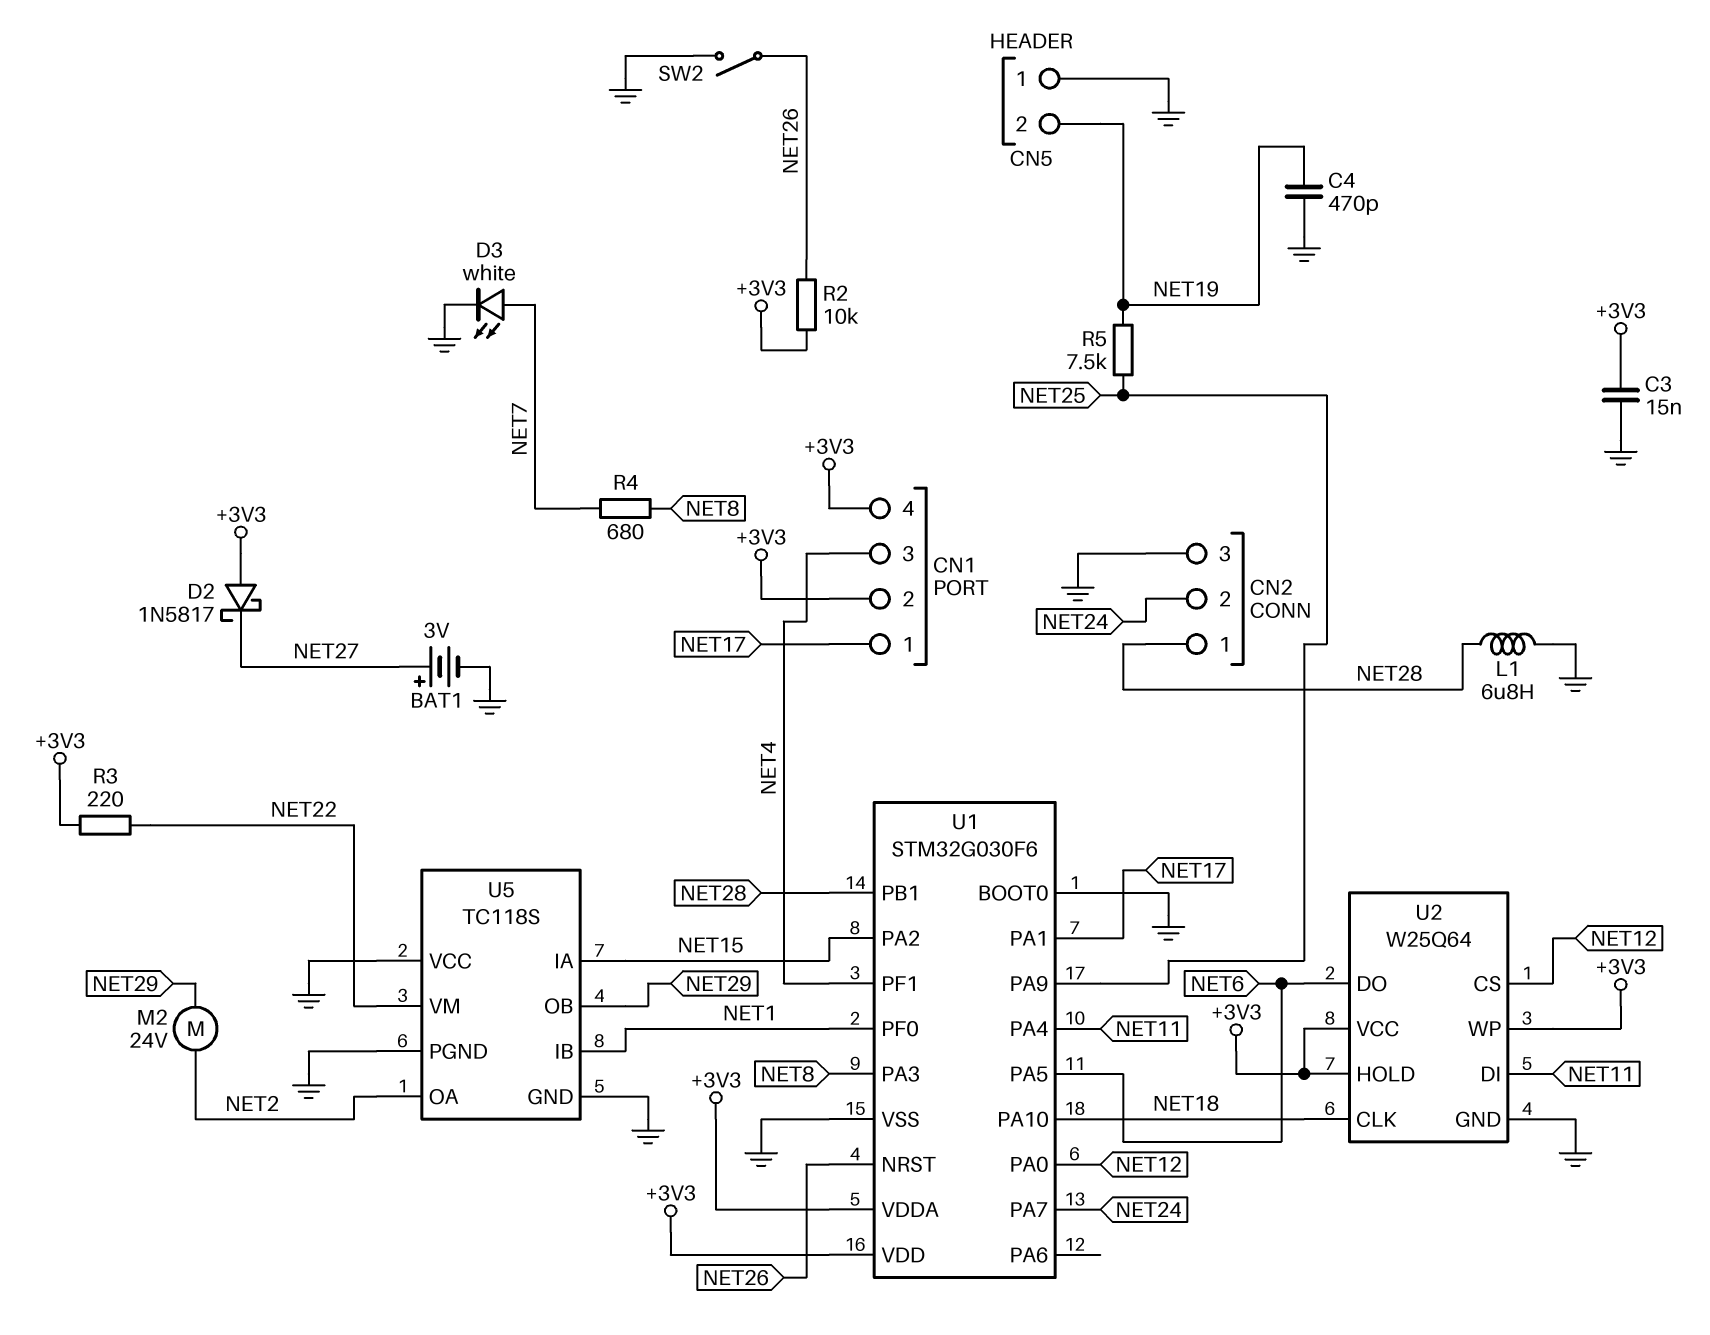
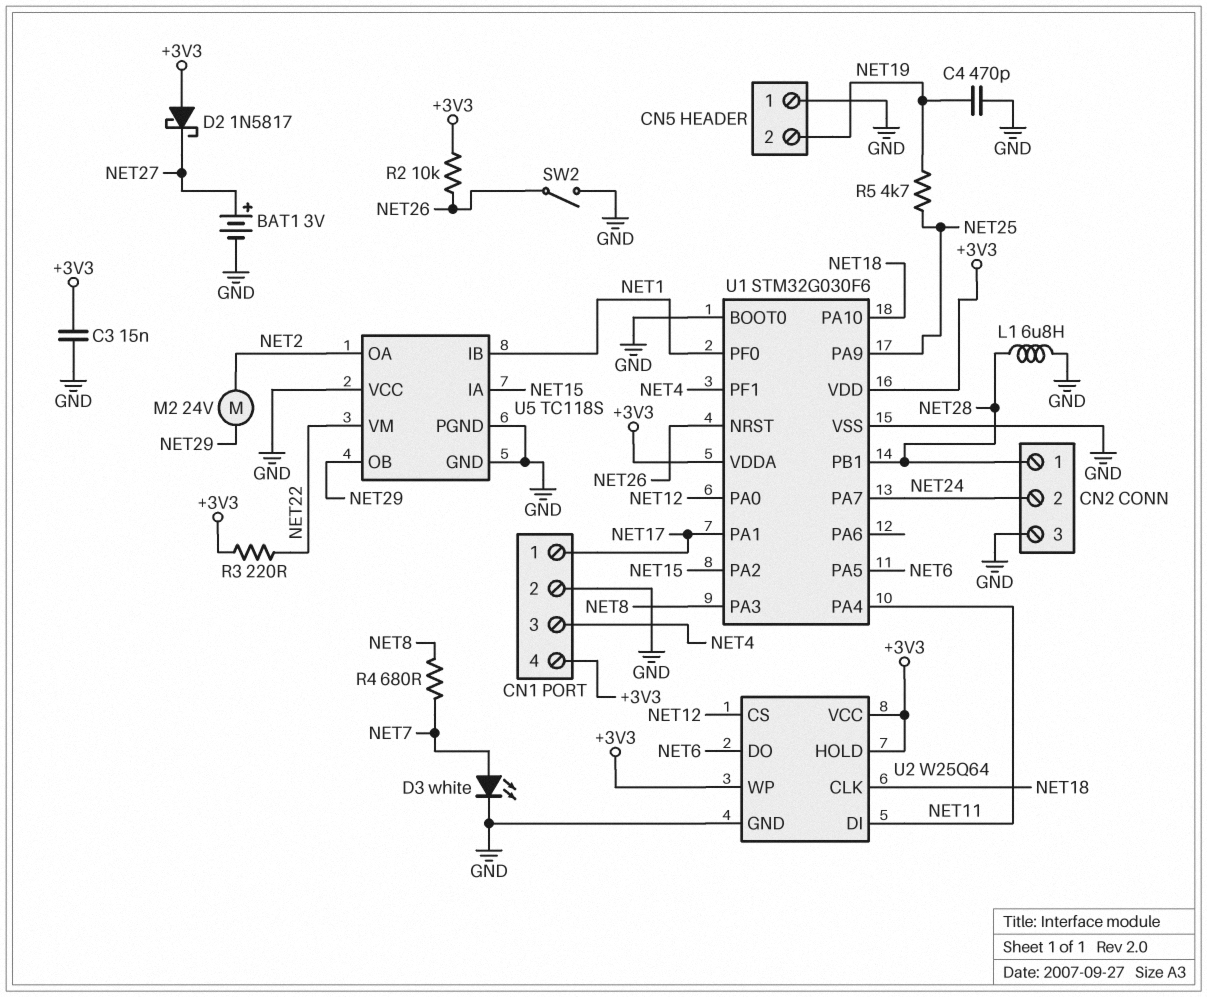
CN1 pin 2: +3V3 -> GND
R5: 7.5k (NET19, NET25) -> 4.7k (NET19, NET25)

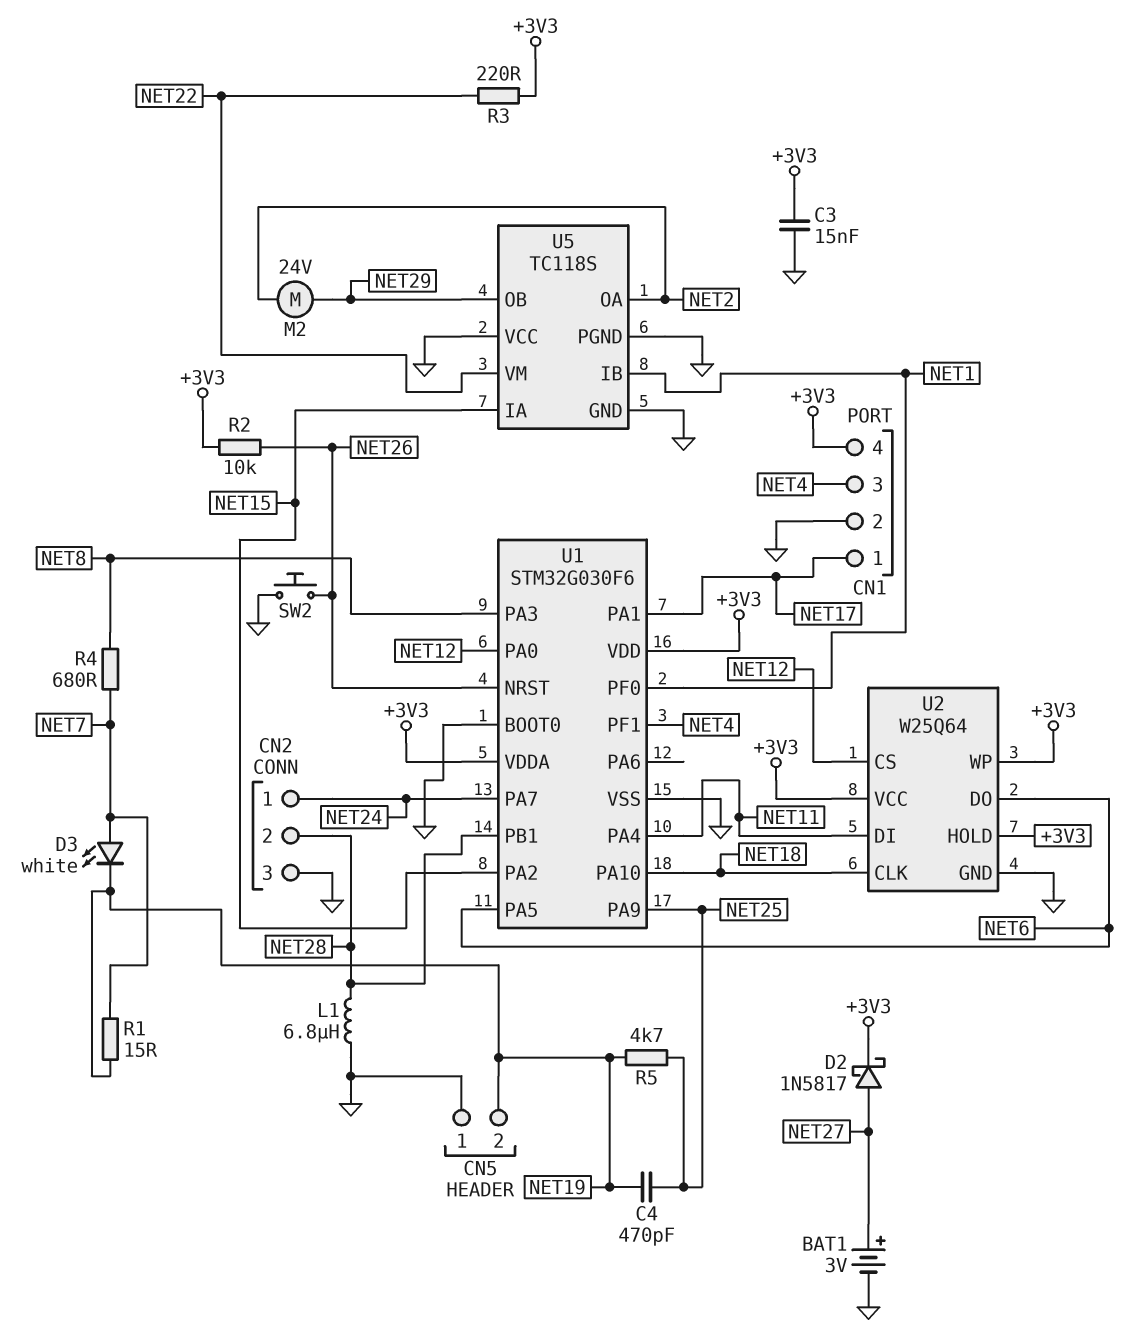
C4: 470pF (GND, NET19) -> 470pF (NET19, NET25)
CN2 pin 1: NET28 -> NET24
CN2 pin 2: NET24 -> NET28
D2: schottky 1N5817 (A +3V3, K NET27) -> schottky 1N5817 (A NET27, K +3V3)
D3: LED white (A NET7, K GND) -> LED white (A NET7, K NET19)
R1: none -> 15 (NET7, NET19)
SW2: switch (GND, NET26) -> button (GND, NET26)

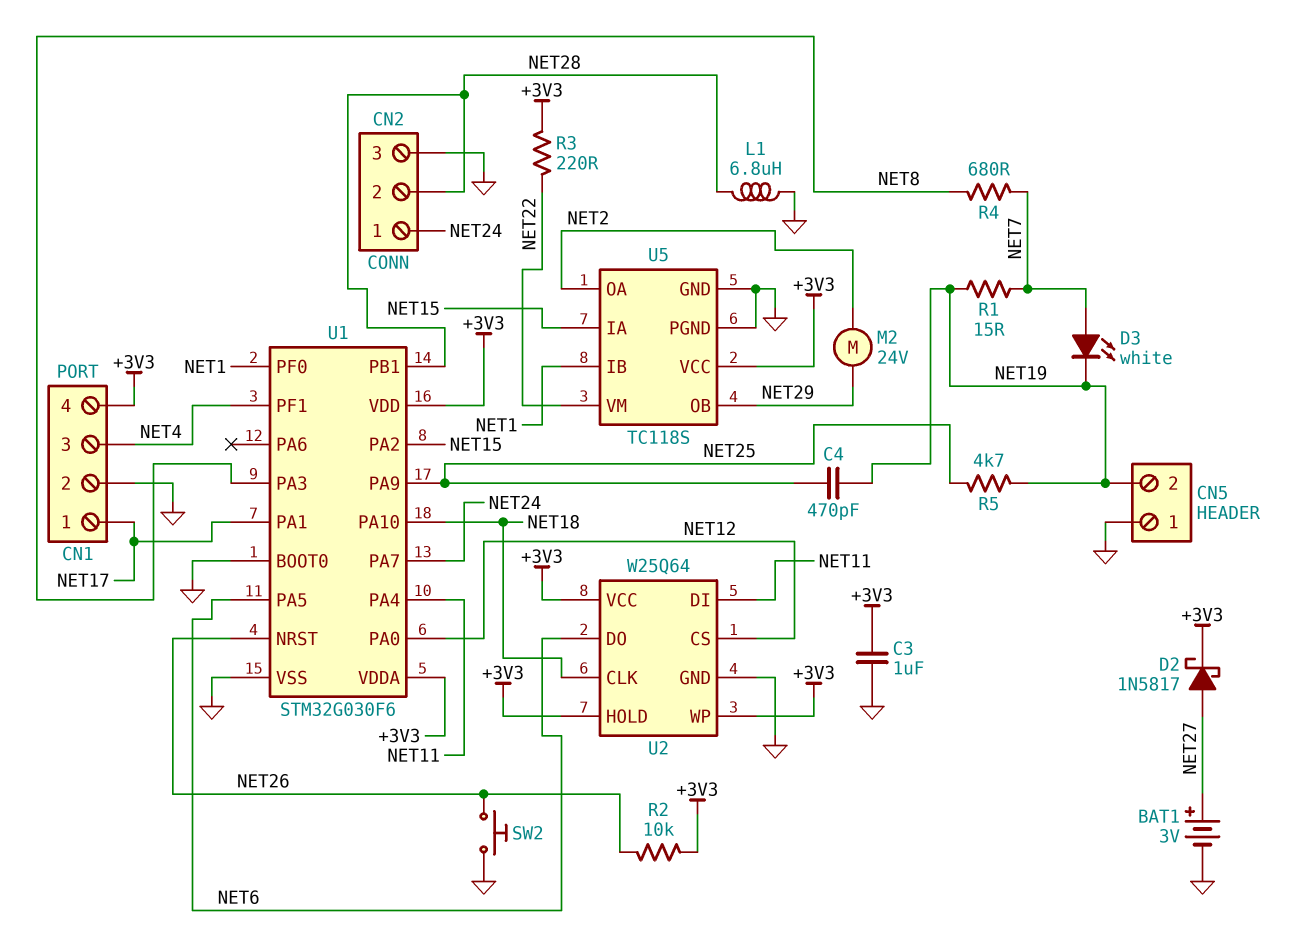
C3: 15nF (+3V3, GND) -> 1uF (+3V3, GND)
U5 pin VCC: GND -> +3V3

